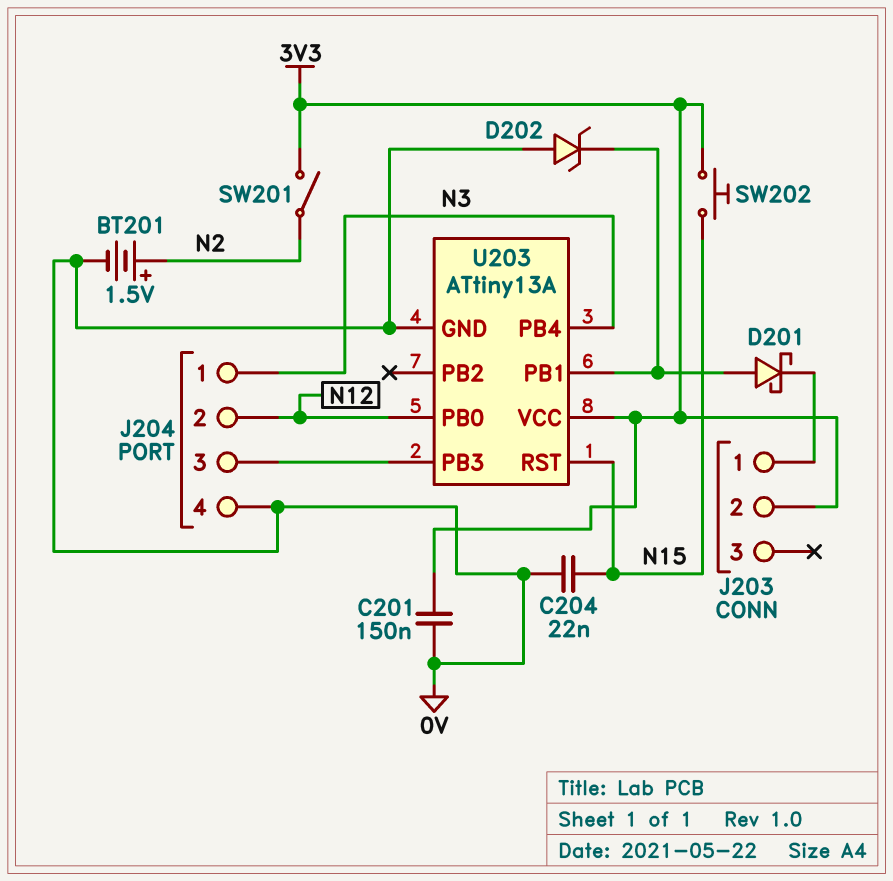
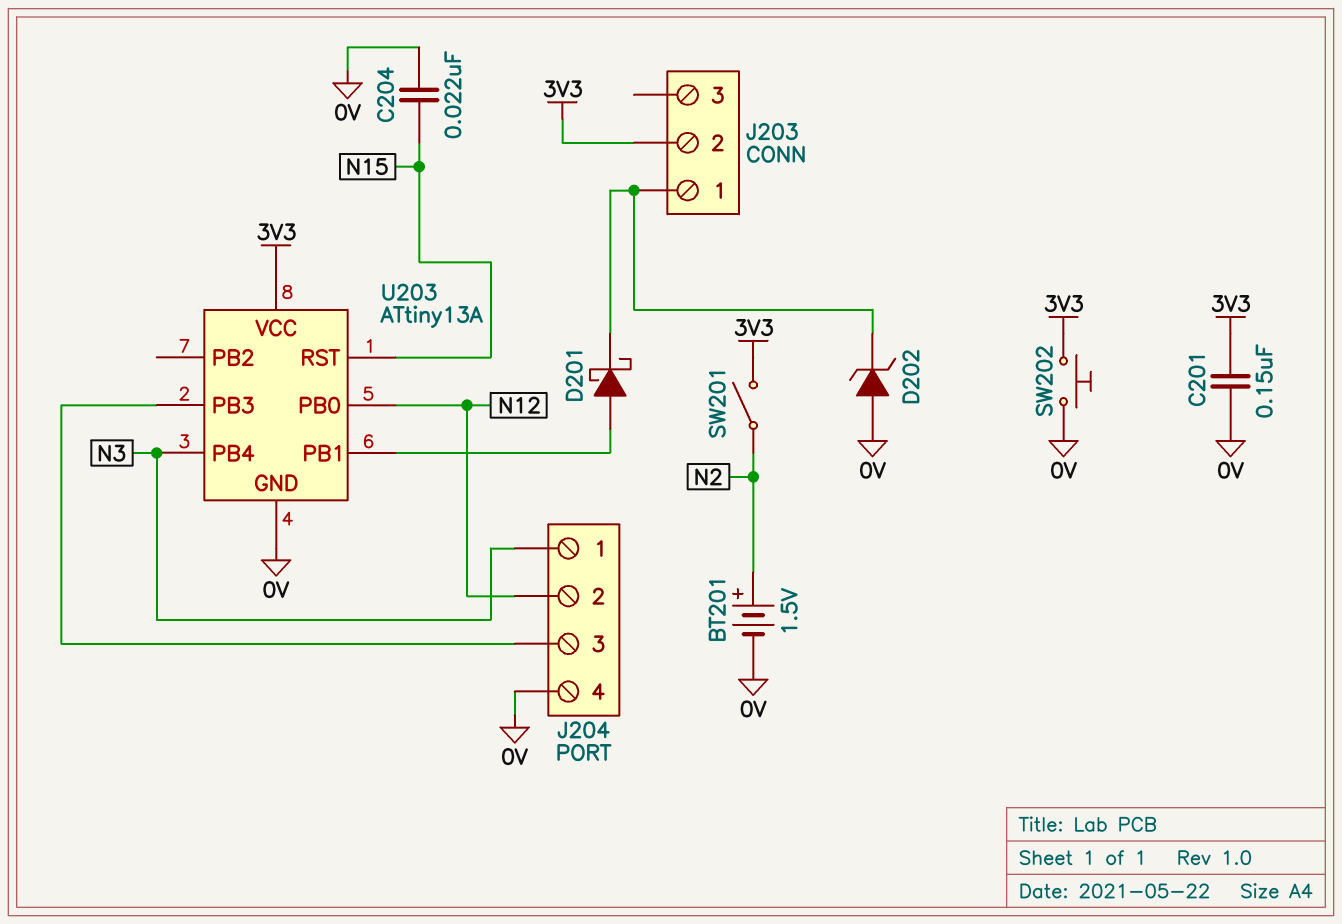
D202: zener (A 0V, K U203/PB1) -> zener (A 0V, K J203/1)
SW202: button (3V3, N15) -> button (0V, 3V3)

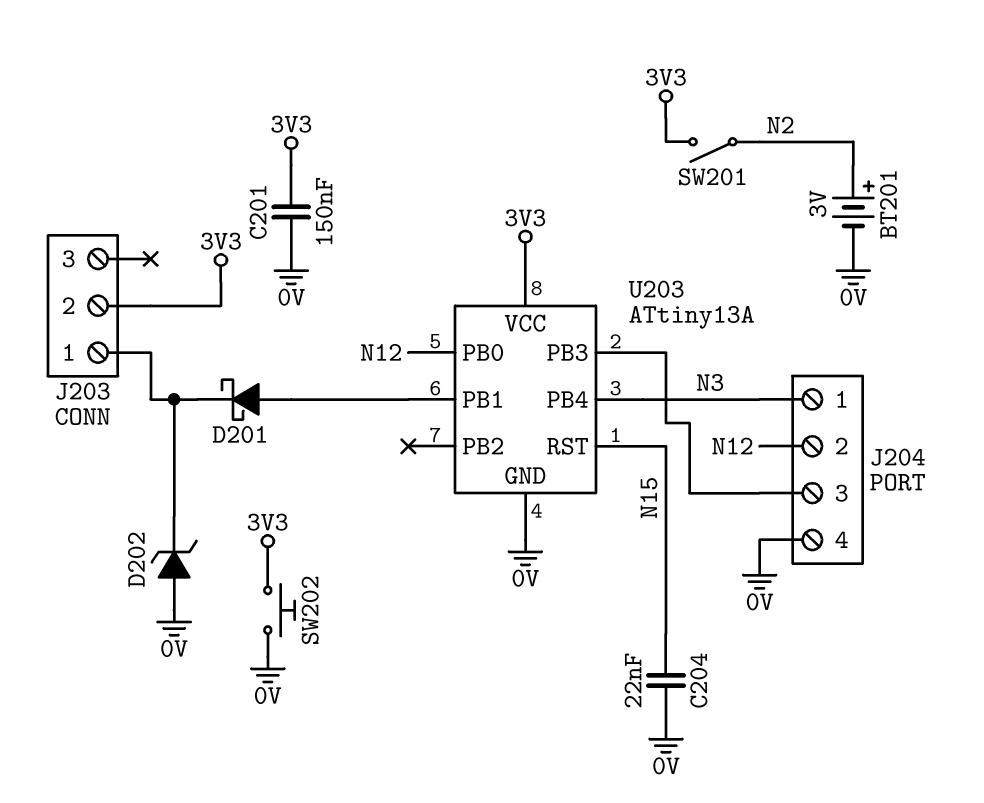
BT201: 1.5V (plus N2, minus 0V) -> 3V (plus N2, minus 0V)

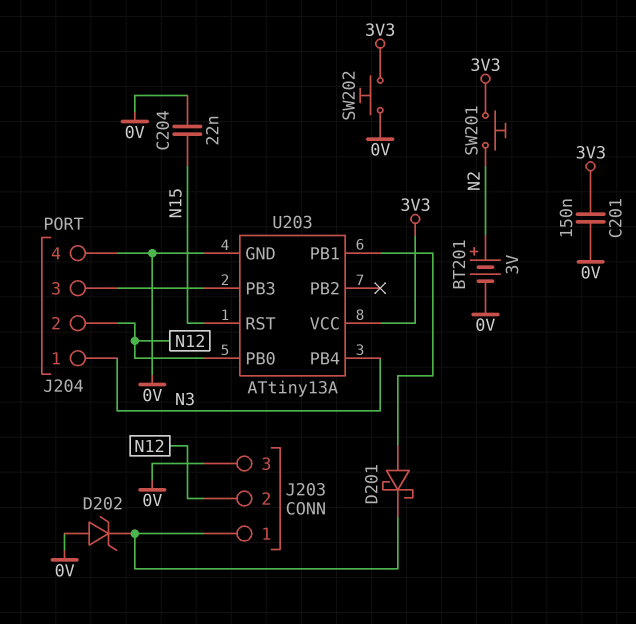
J203 pin 2: 3V3 -> N12
J203 pin 3: none -> 0V
SW201: switch (3V3, N2) -> button (3V3, N2)

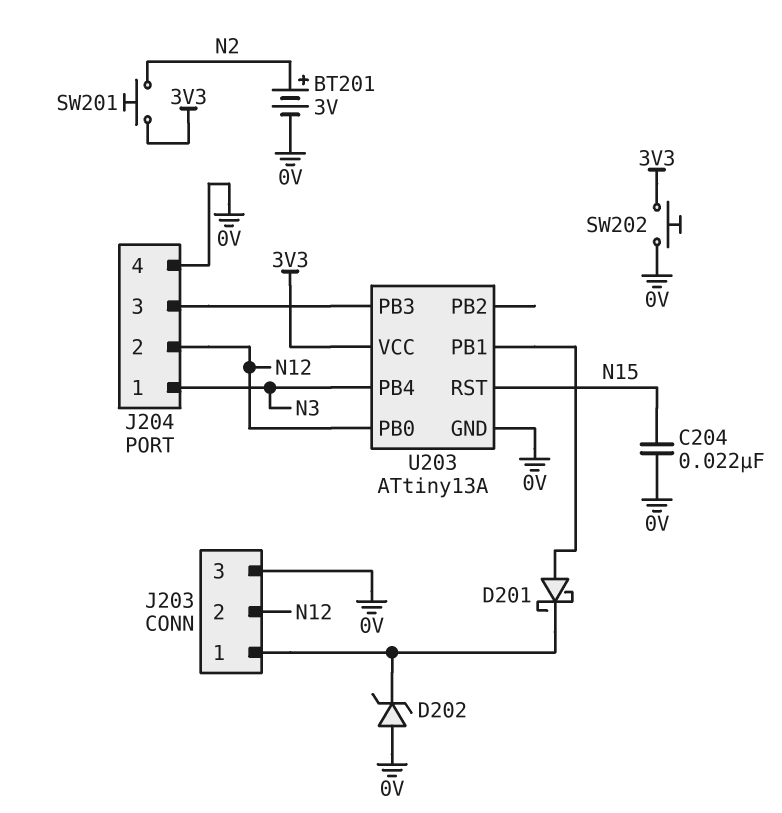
C201: 150nF (0V, 3V3) -> none

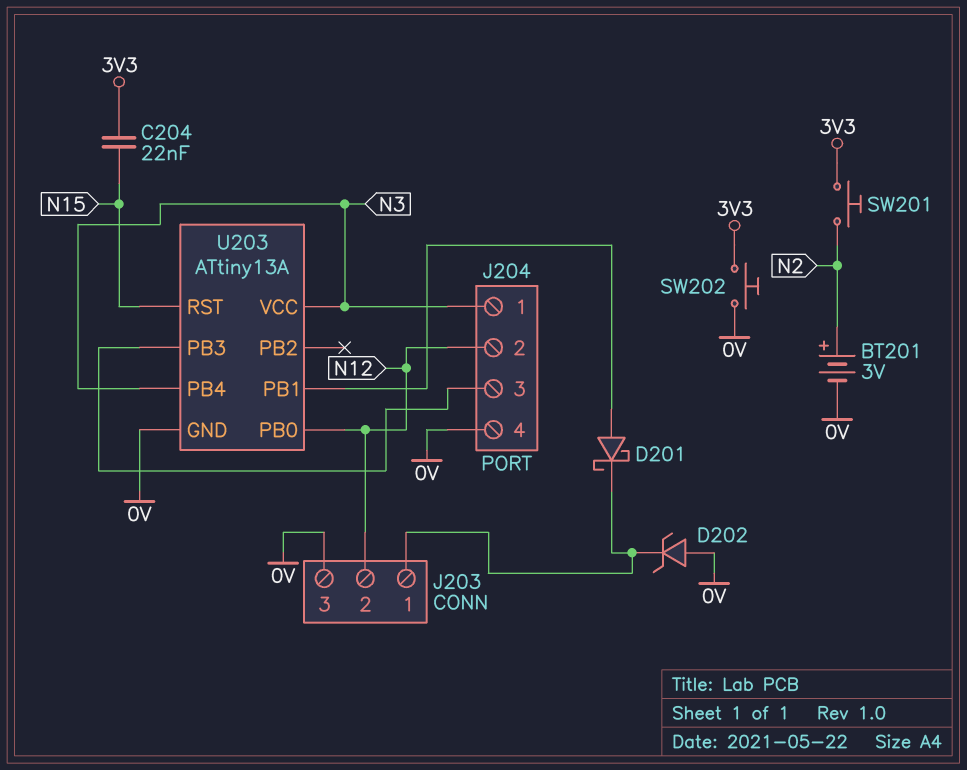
C204: 22nF (0V, N15) -> 22nF (3V3, N15)
U203 pin VCC: 3V3 -> N3

